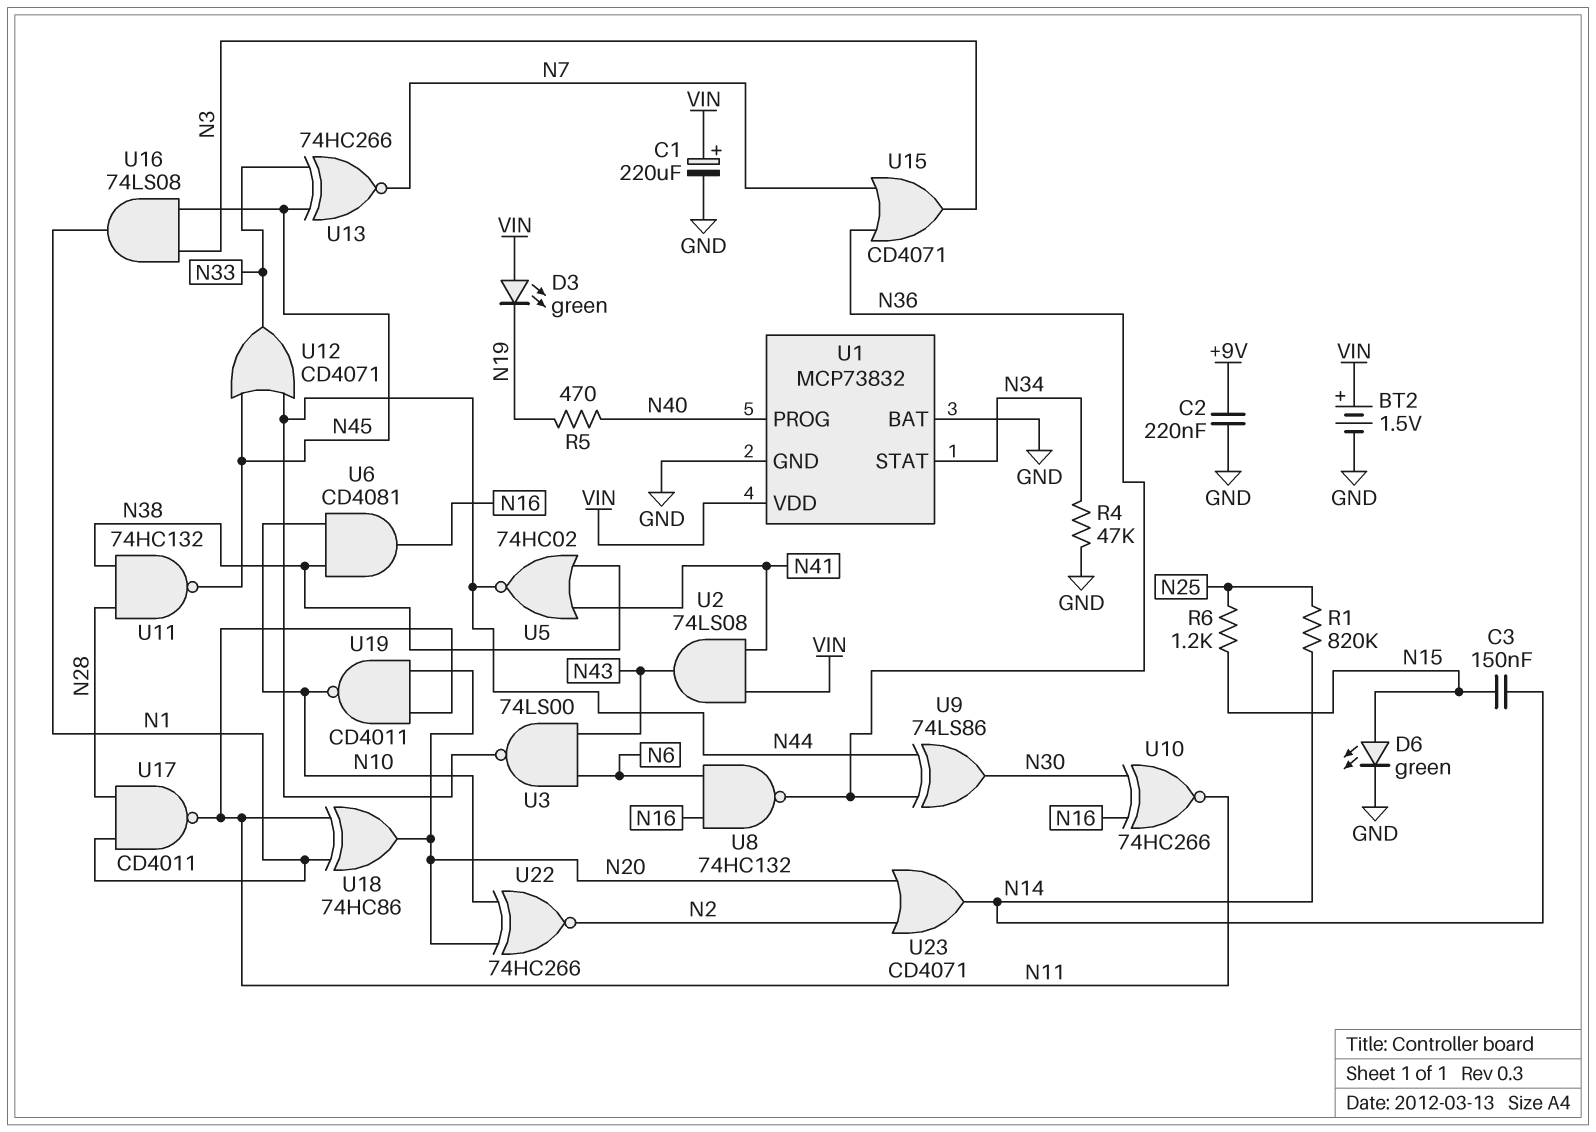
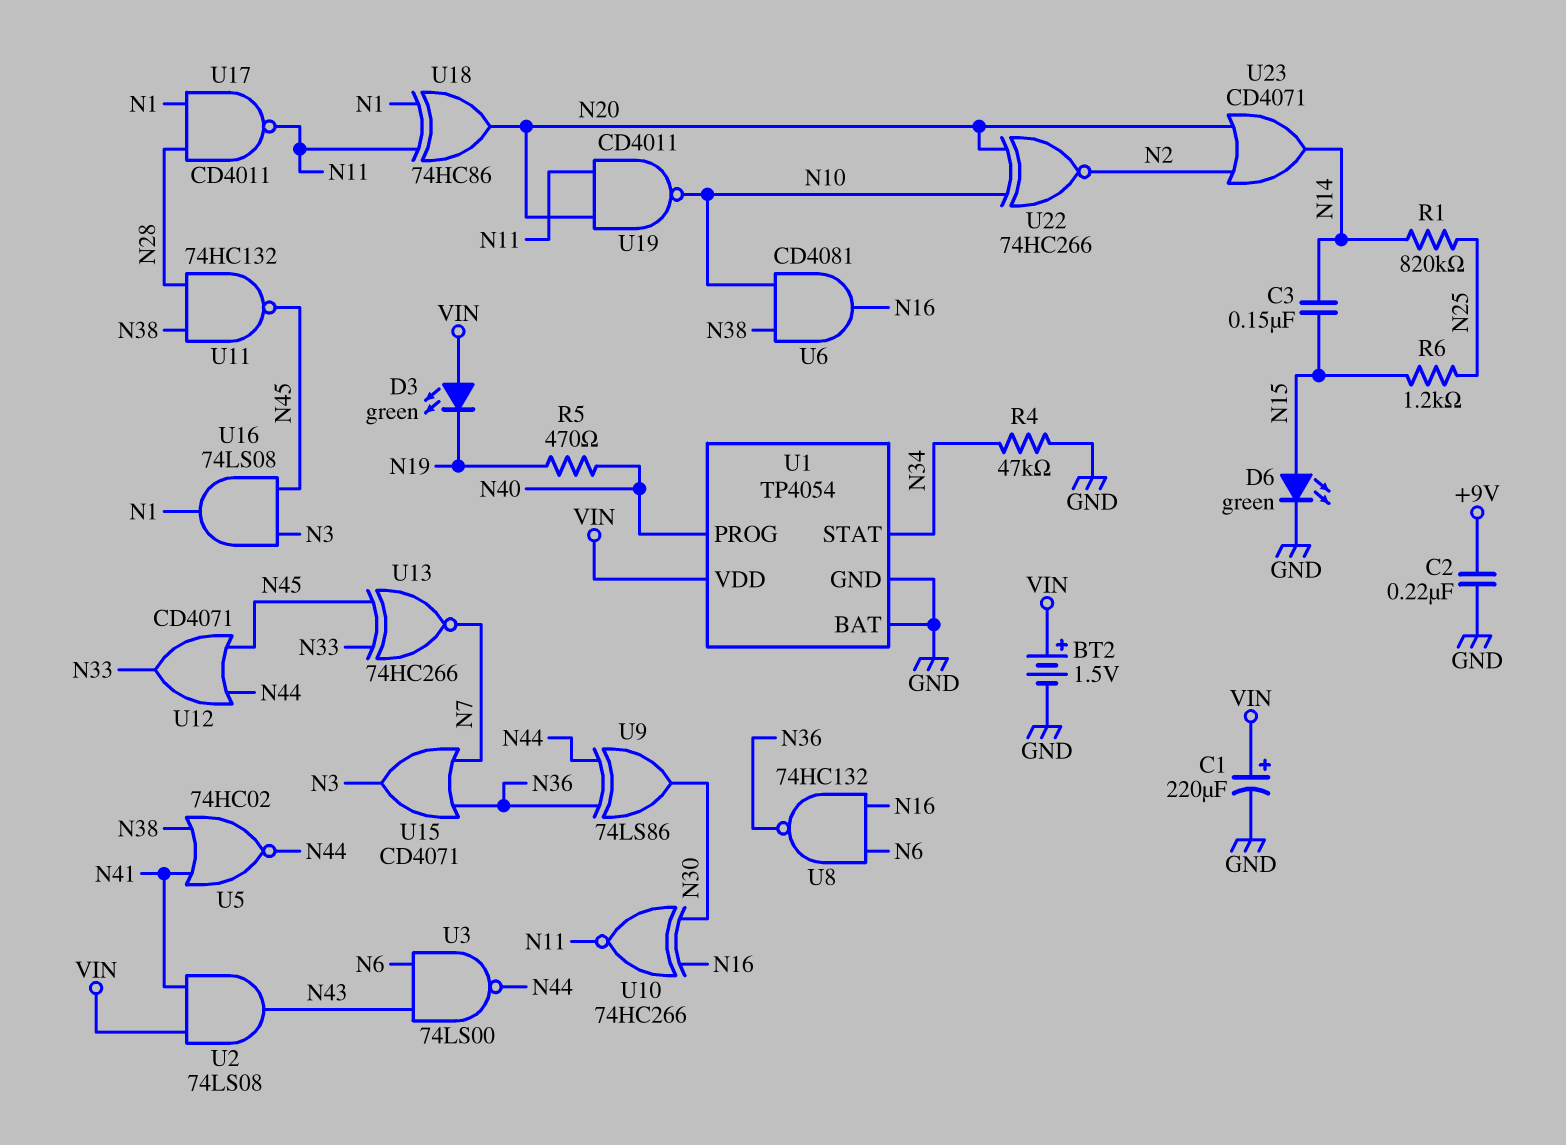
U1: MCP73832 -> TP4054

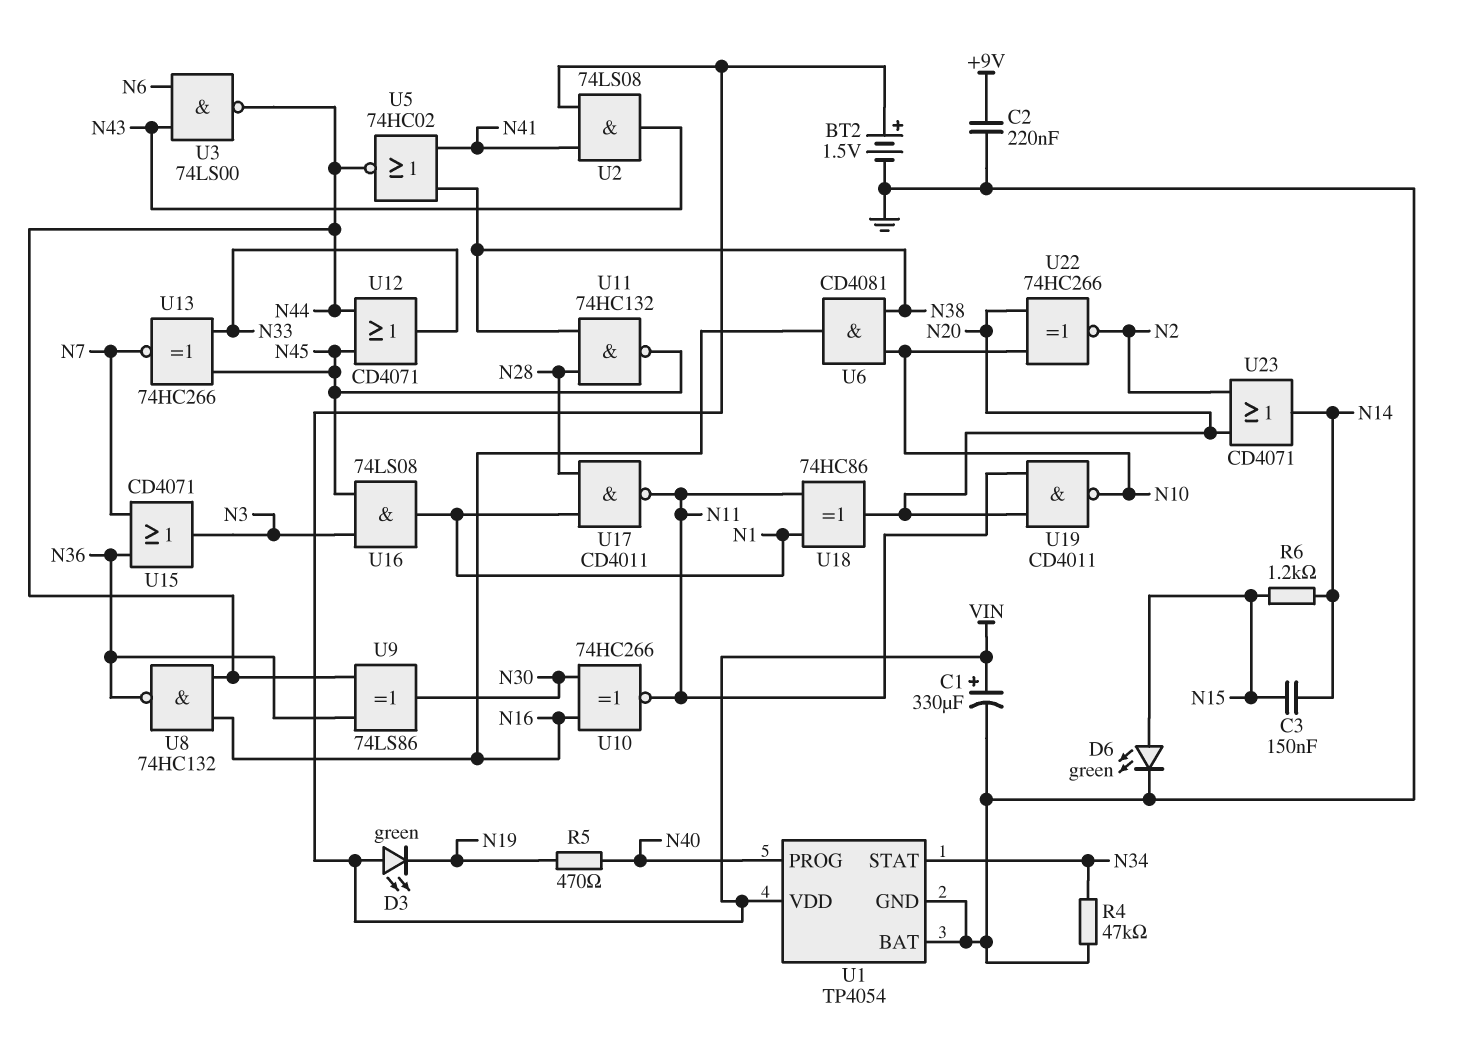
C1: 220uF (plus VIN, minus GND) -> 330uF (plus VIN, minus GND)
R1: 820k (N14, N25) -> none
R6: 1.2k (N15, N25) -> 1.2k (N14, N15)
U8: NAND 74HC132 (in N6, in N16, out N36) -> NAND 74HC132 (in N16, in N44, out N36)

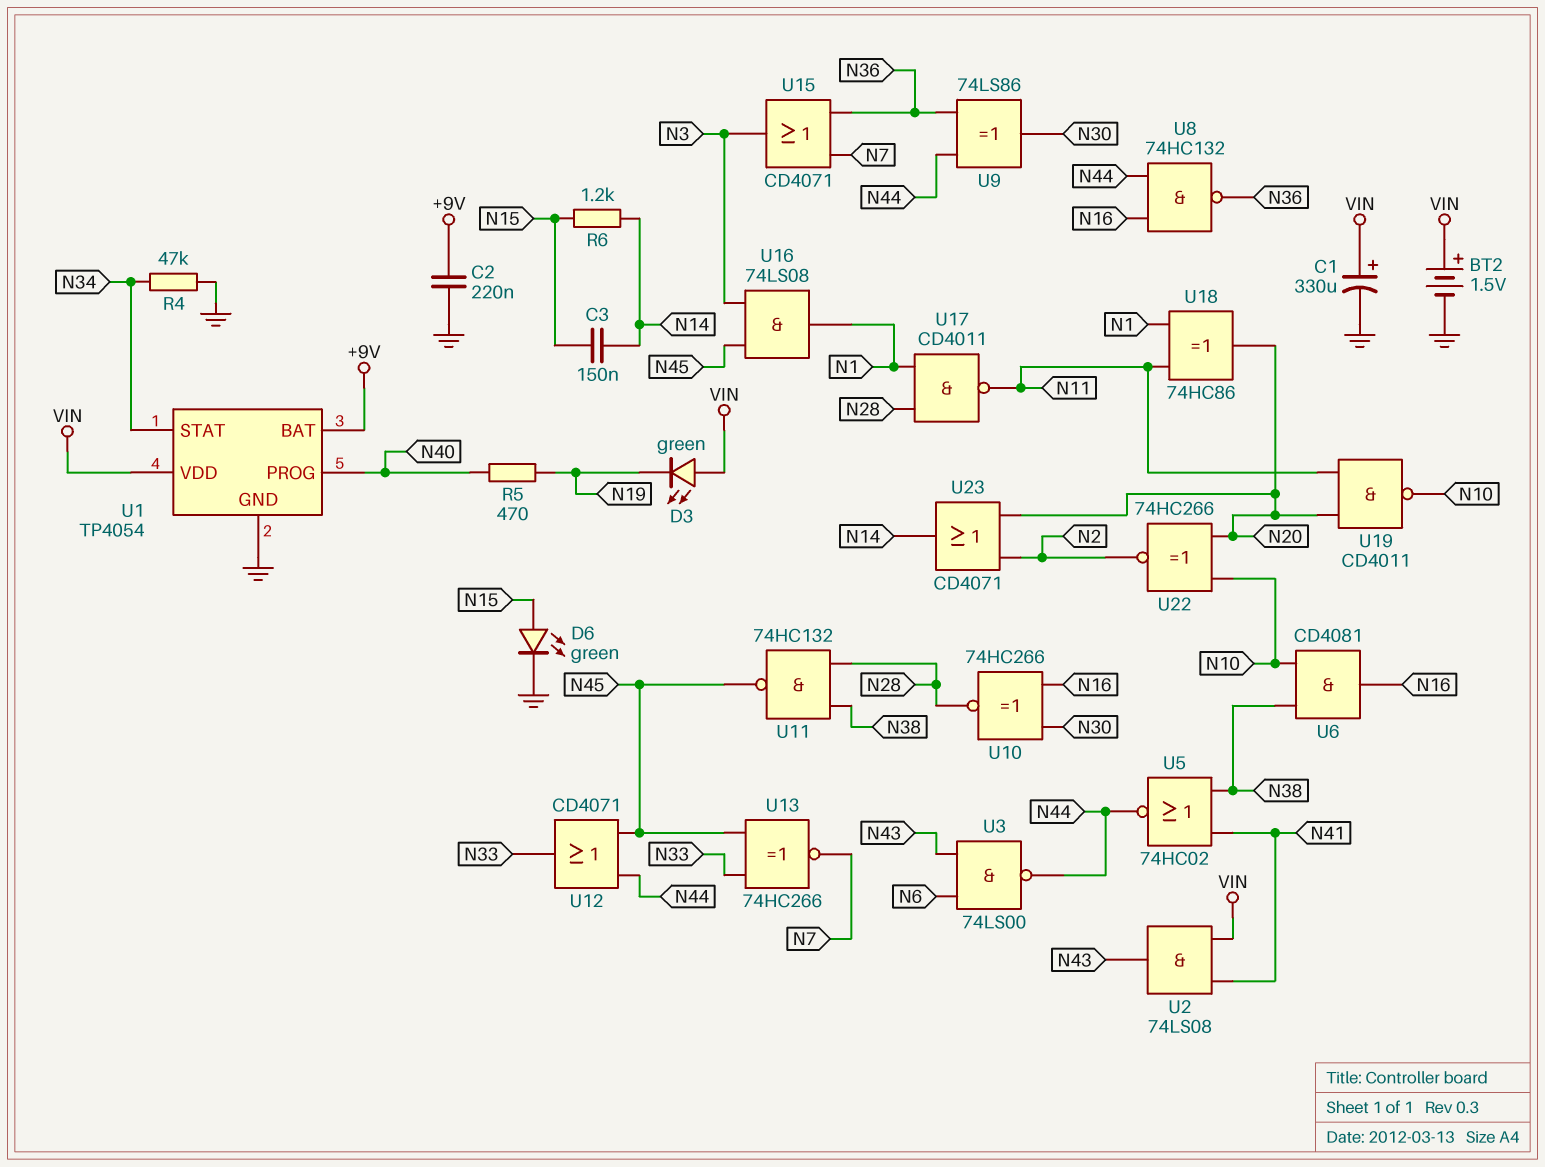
U1 pin BAT: GND -> +9V
U10: XNOR 74HC266 (in N16, in N30, out N11) -> XNOR 74HC266 (in N16, in N30, out N28)

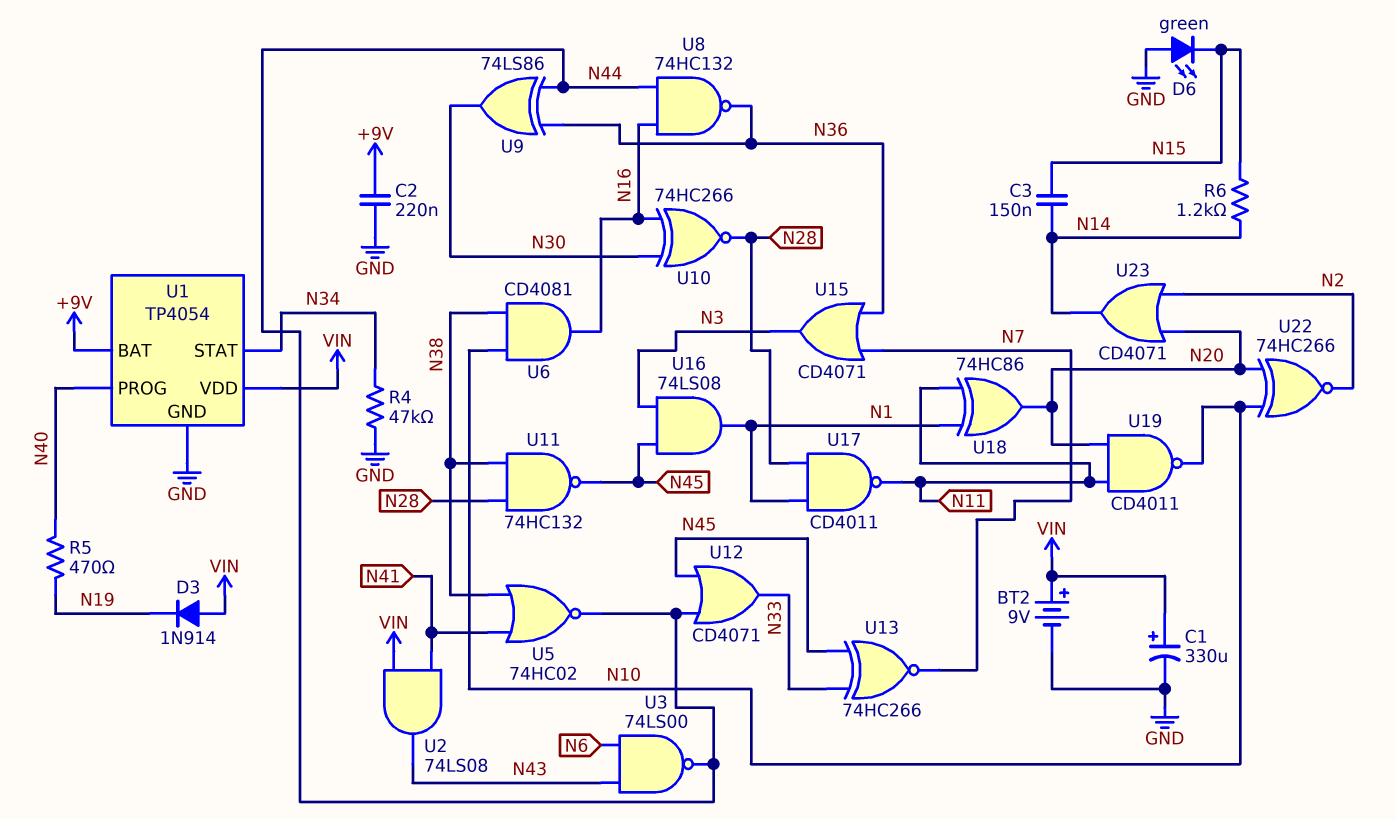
BT2: 1.5V (plus VIN, minus GND) -> 9V (plus VIN, minus GND)
D3: LED green (A VIN, K N19) -> diode 1N914 (A VIN, K N19)
D6: LED green (A N15, K GND) -> LED green (A GND, K N15)

